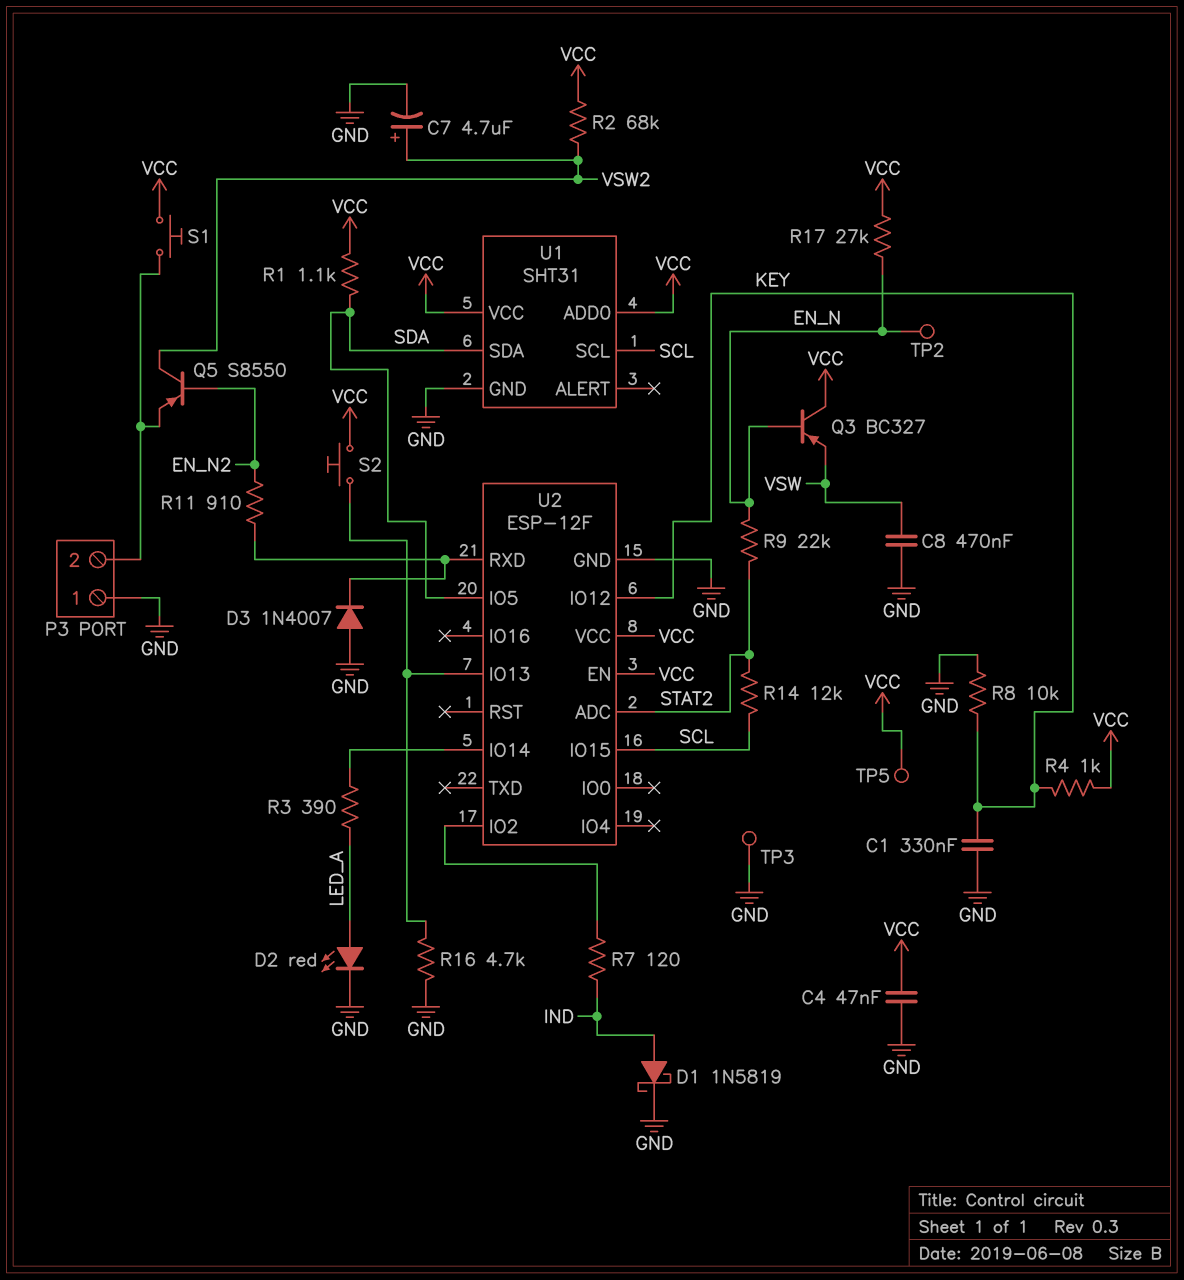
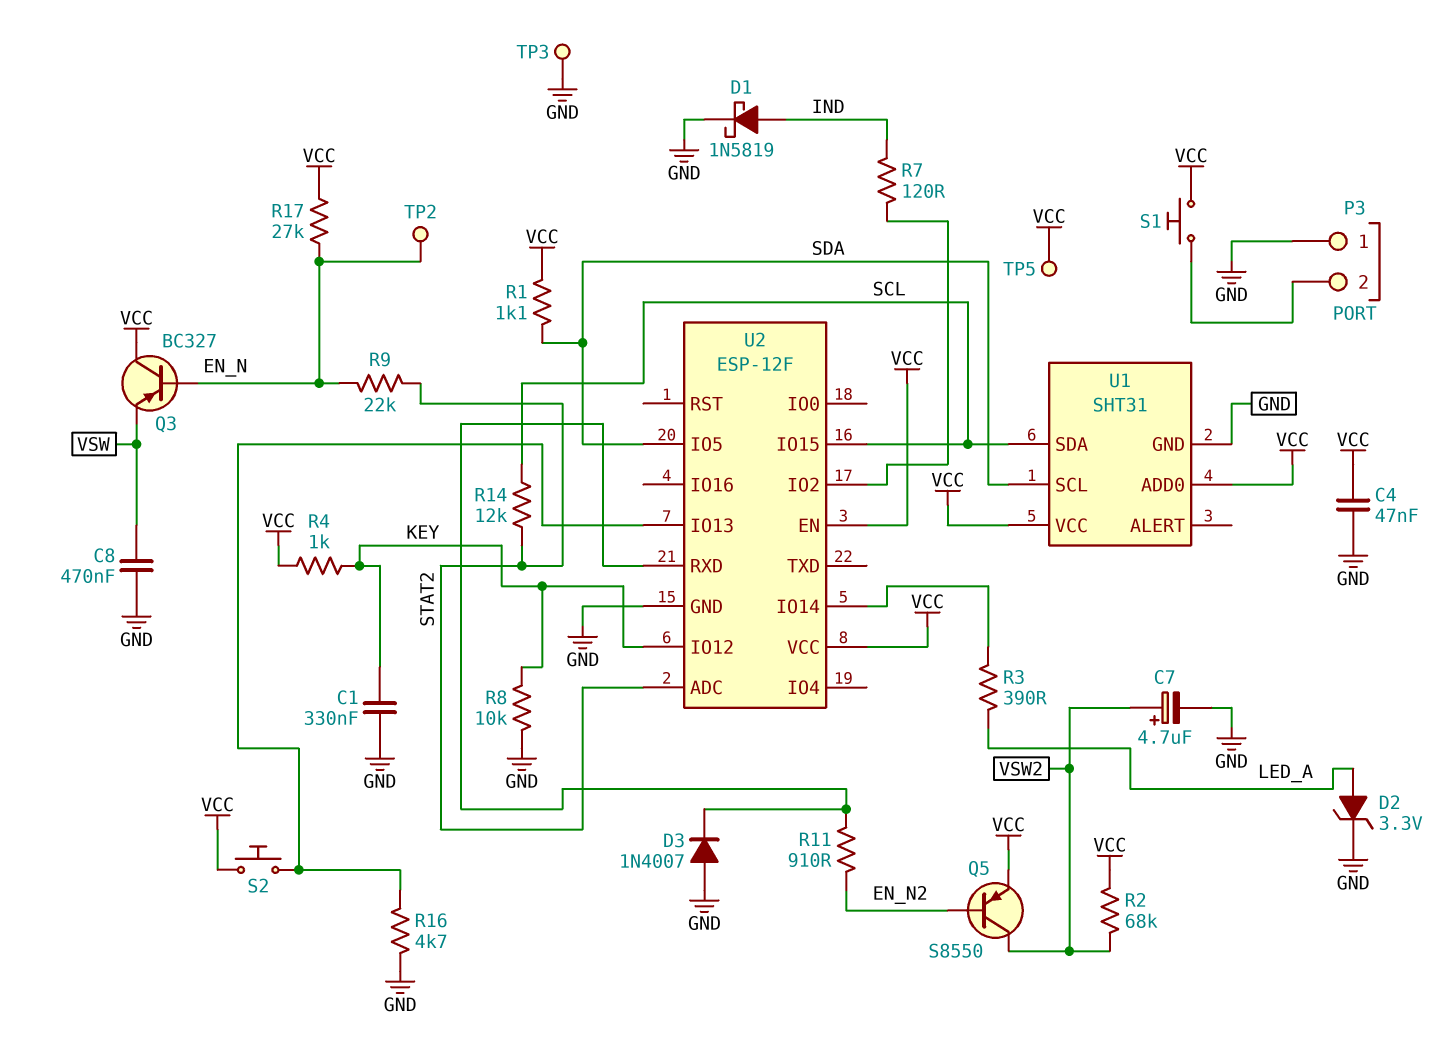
D2: LED red (A LED_A, K GND) -> zener 3.3V (A LED_A, K GND)
Q5: PNP S8550 (B EN_N2, C VSW2, E P3/2) -> PNP S8550 (B EN_N2, C VSW2, E VCC)
U1 pin SCL: SCL -> SDA
U1 pin SDA: SDA -> SCL

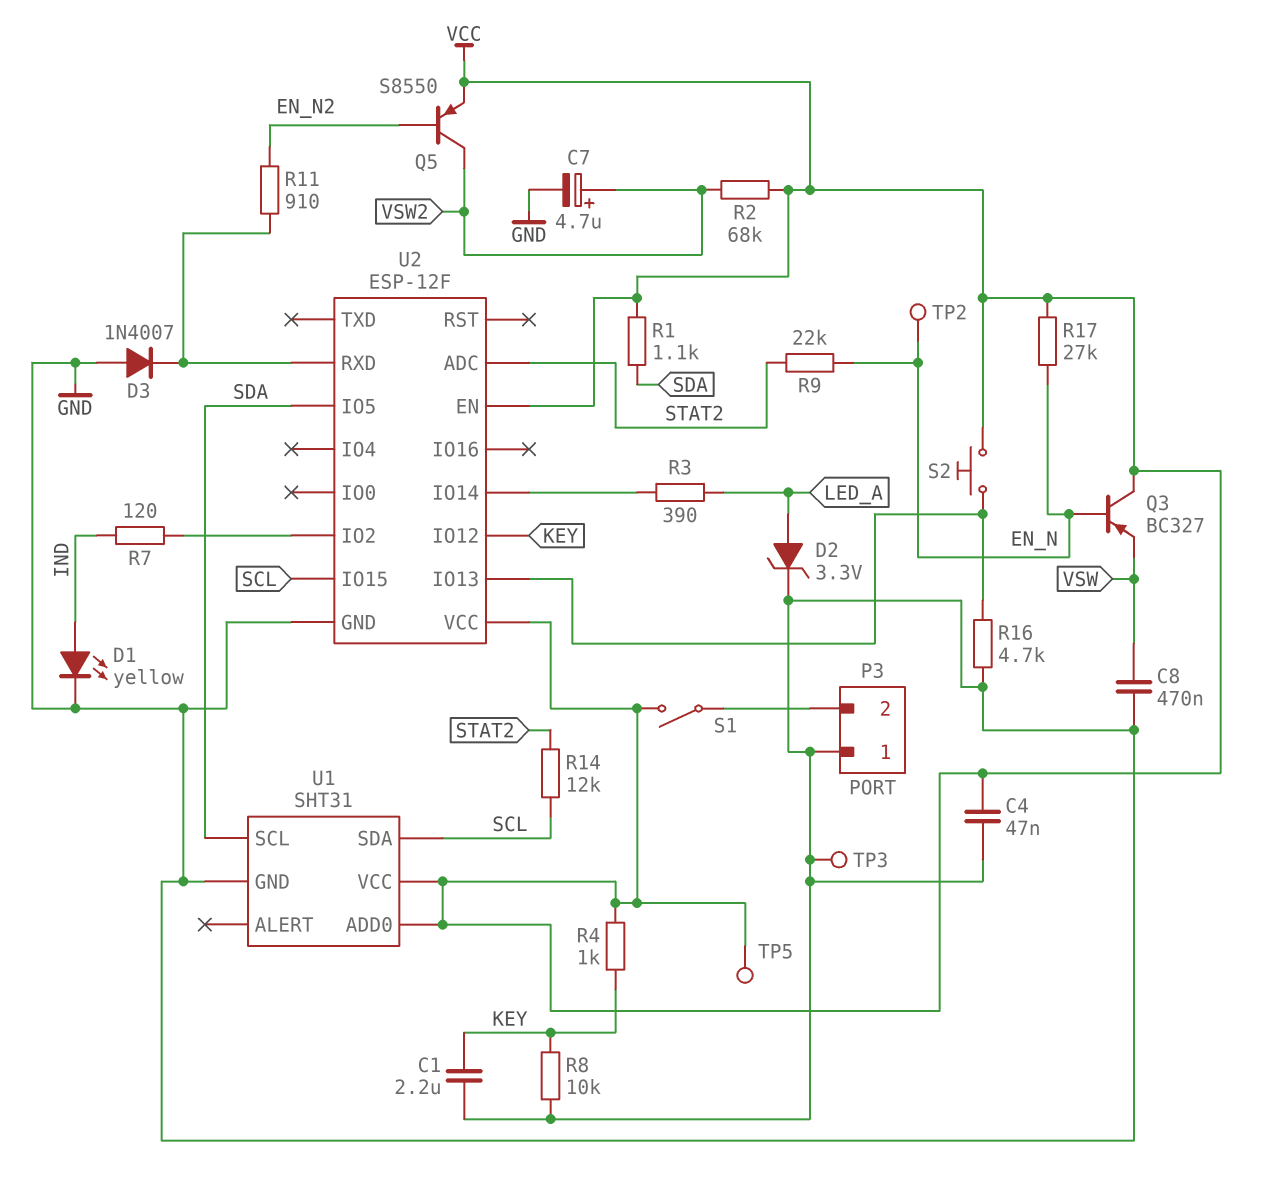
C1: 330nF (GND, KEY) -> 2.2uF (GND, KEY)
D1: schottky 1N5819 (A IND, K GND) -> LED yellow (A IND, K GND)
S1: button (P3/2, VCC) -> switch (P3/2, VCC)

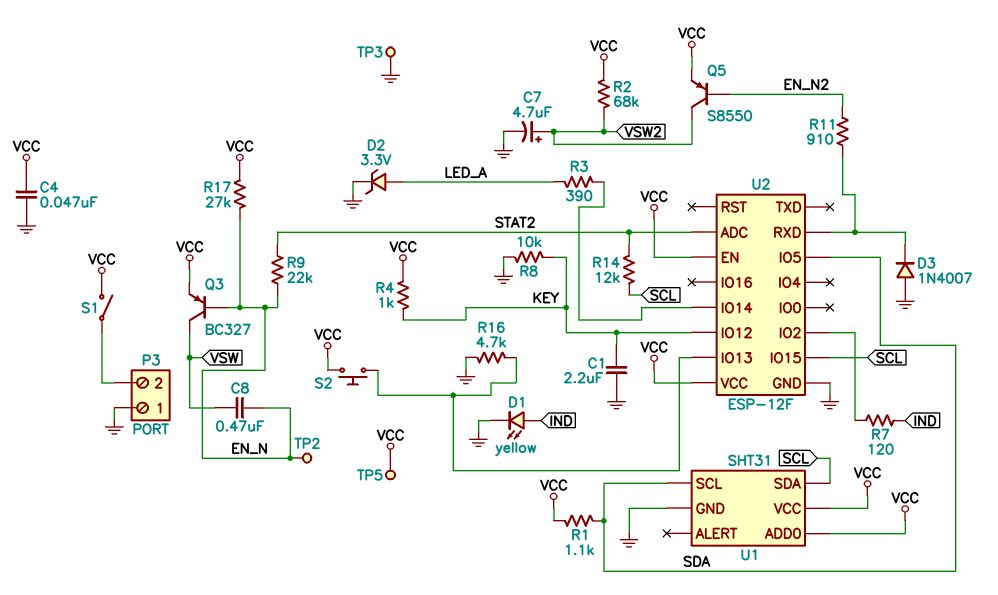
C8: 470nF (GND, VSW) -> 470nF (EN_N, VSW)
Q3: PNP BC327 (B EN_N, C VCC, E VSW) -> PNP BC327 (B EN_N, C VSW, E VCC)

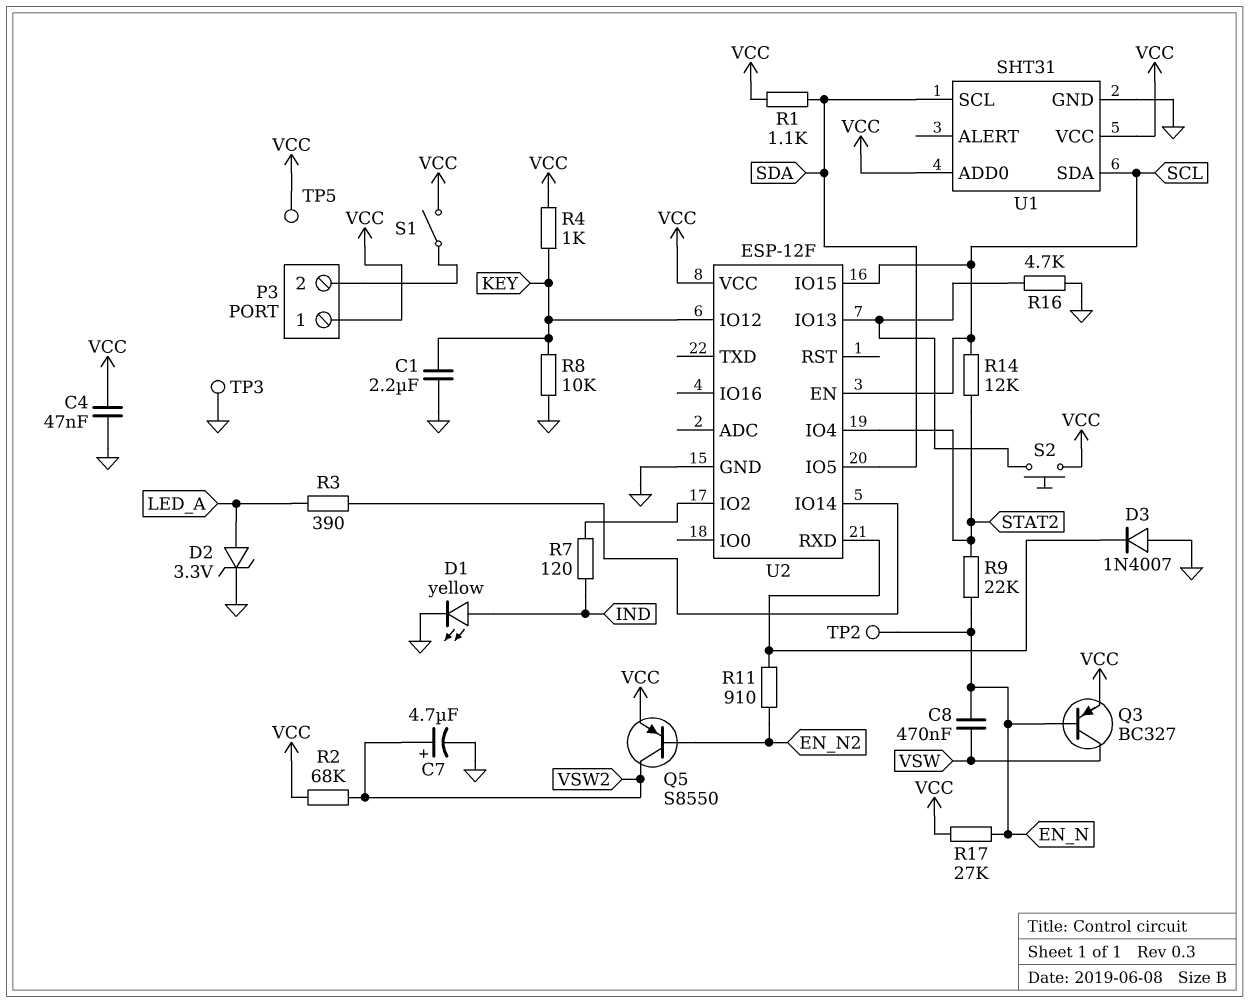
P3 pin 1: GND -> VCC
U2 pin ADC: STAT2 -> none
U2 pin EN: VCC -> SCL
U2 pin IO4: none -> STAT2

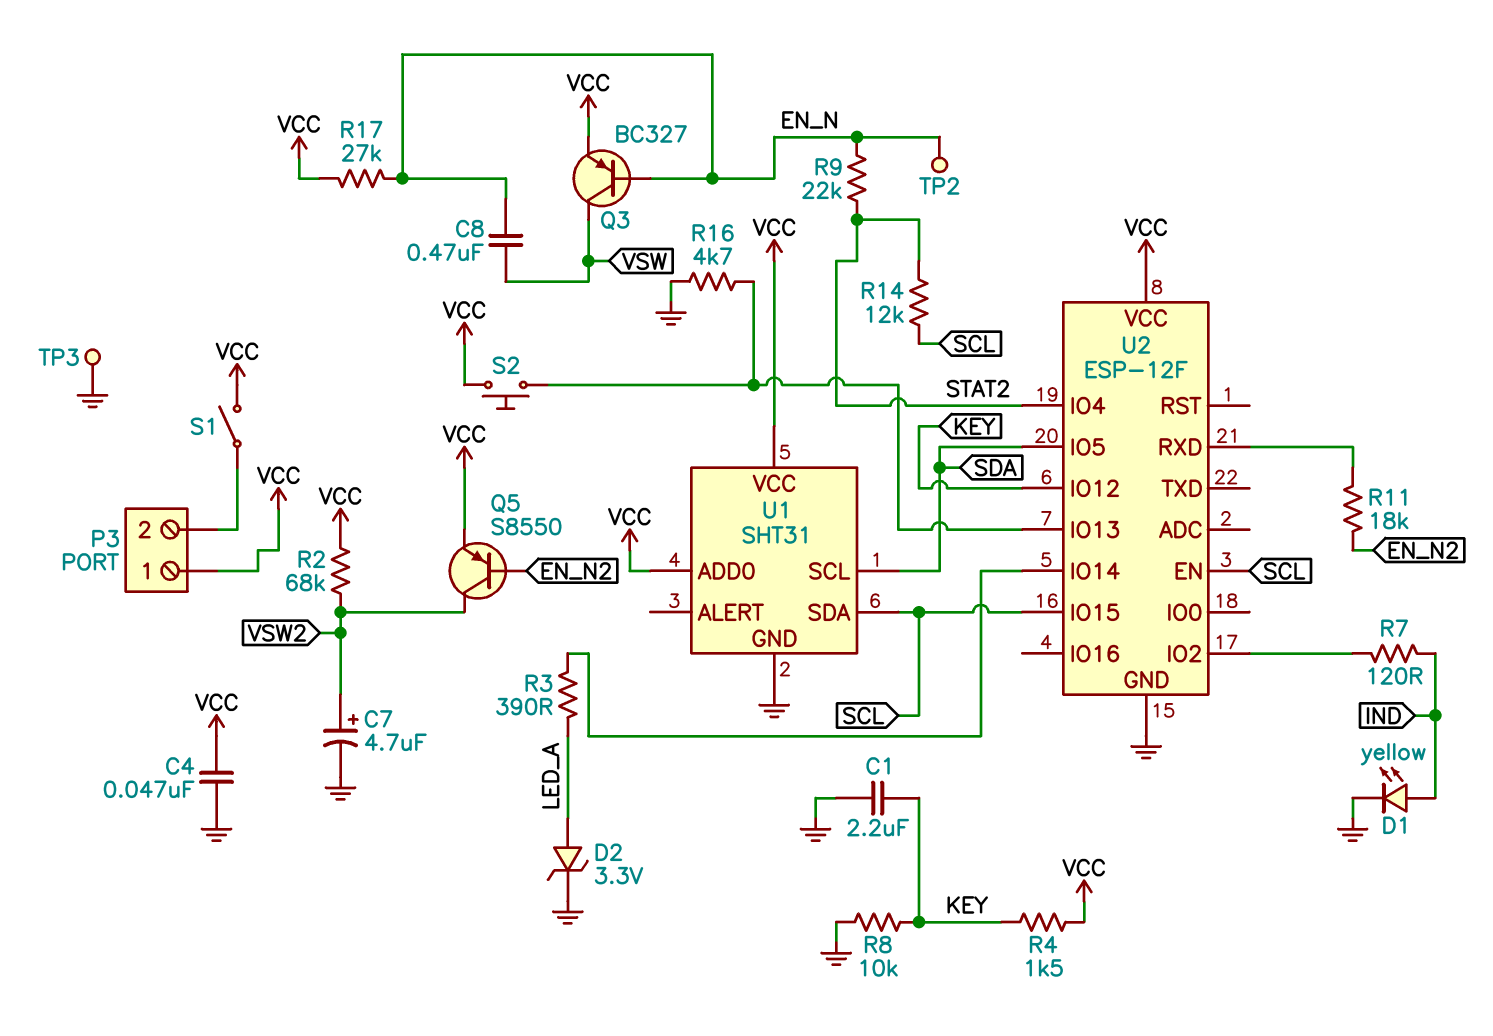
D3: diode 1N4007 (A GND, K U2/RXD) -> none
R1: 1.1k (SDA, VCC) -> none
R4: 1k (KEY, VCC) -> 1.5k (KEY, VCC)
R11: 910 (EN_N2, U2/RXD) -> 18k (EN_N2, U2/RXD)
TP5: test point (VCC) -> none

